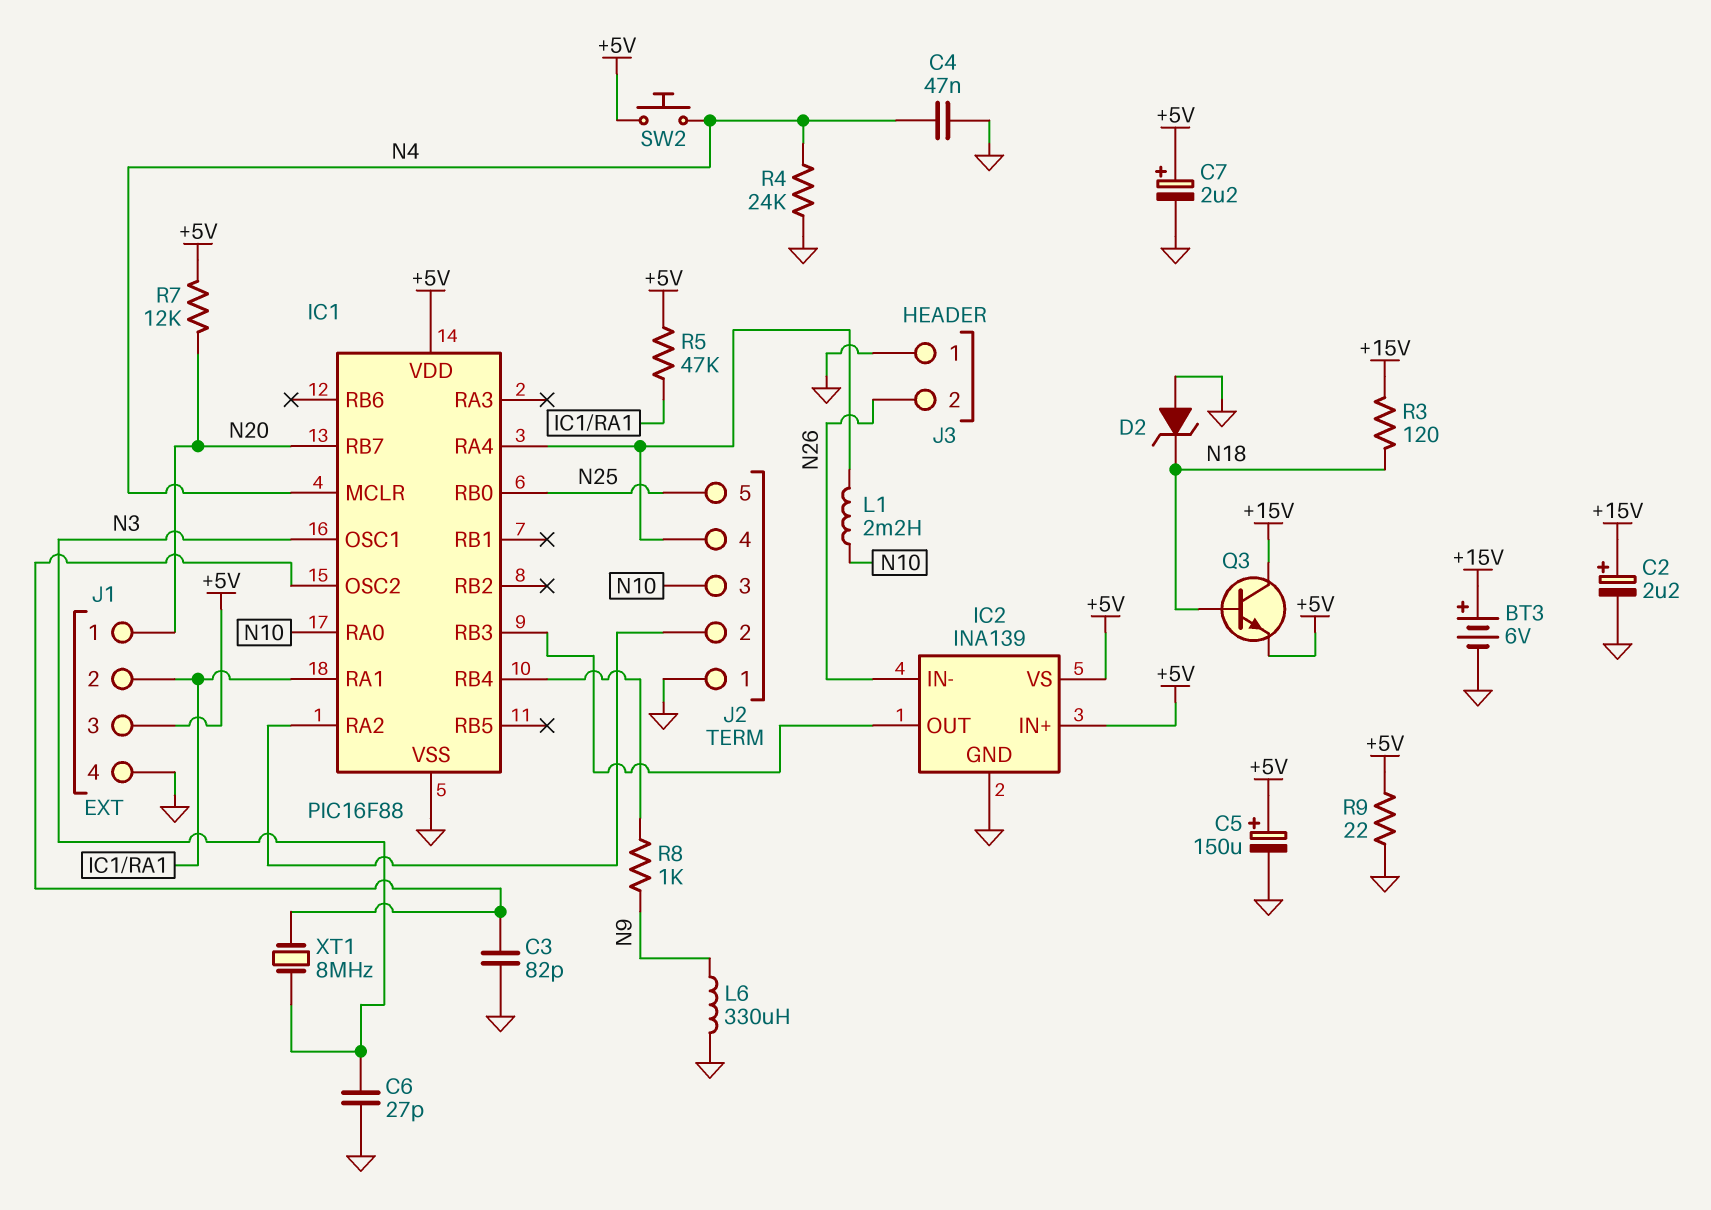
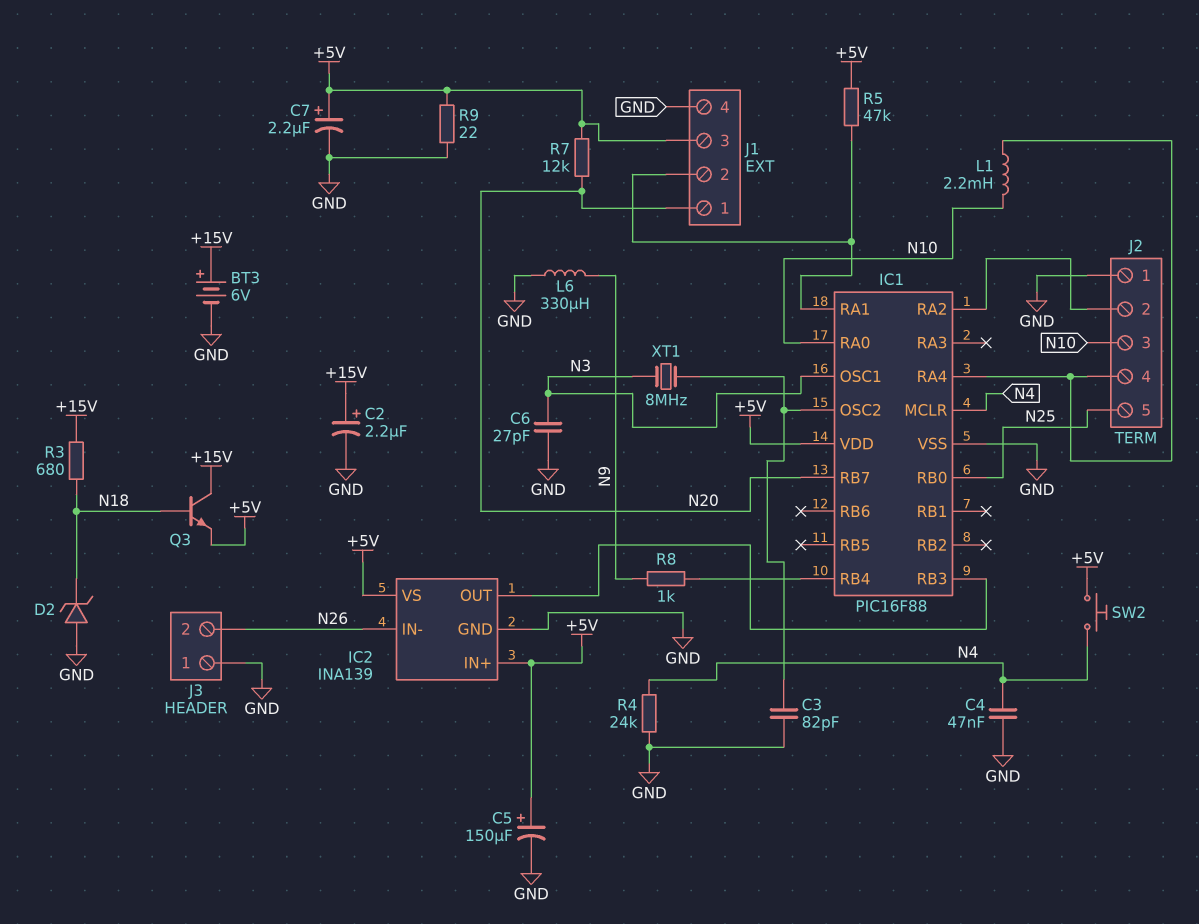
R3: 120 (+15V, N18) -> 680 (+15V, N18)

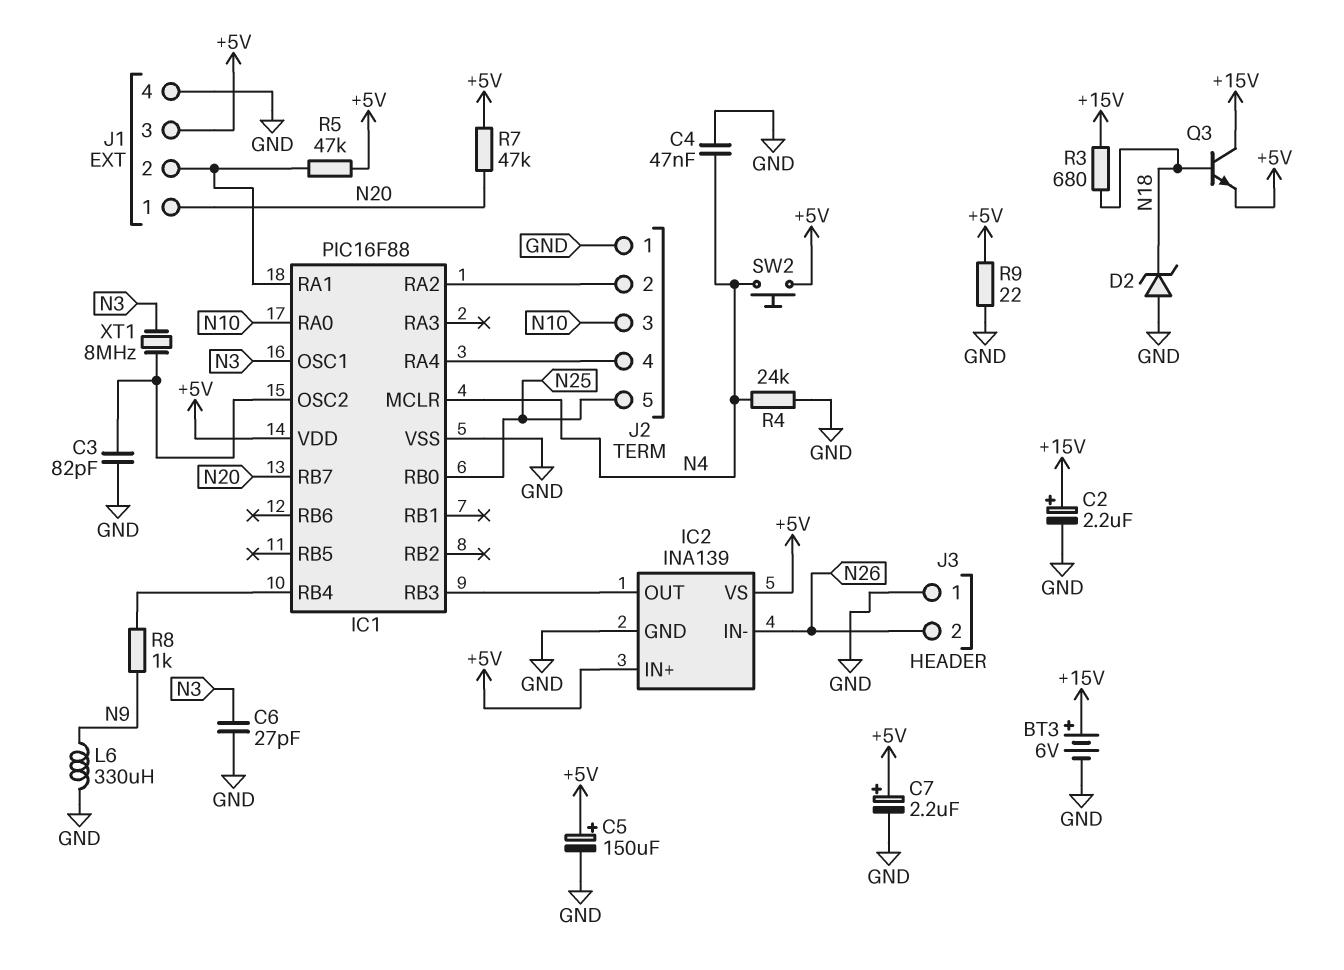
L1: 2.2mH (IC1/RA4, N10) -> none
R7: 12k (+5V, N20) -> 47k (+5V, N20)

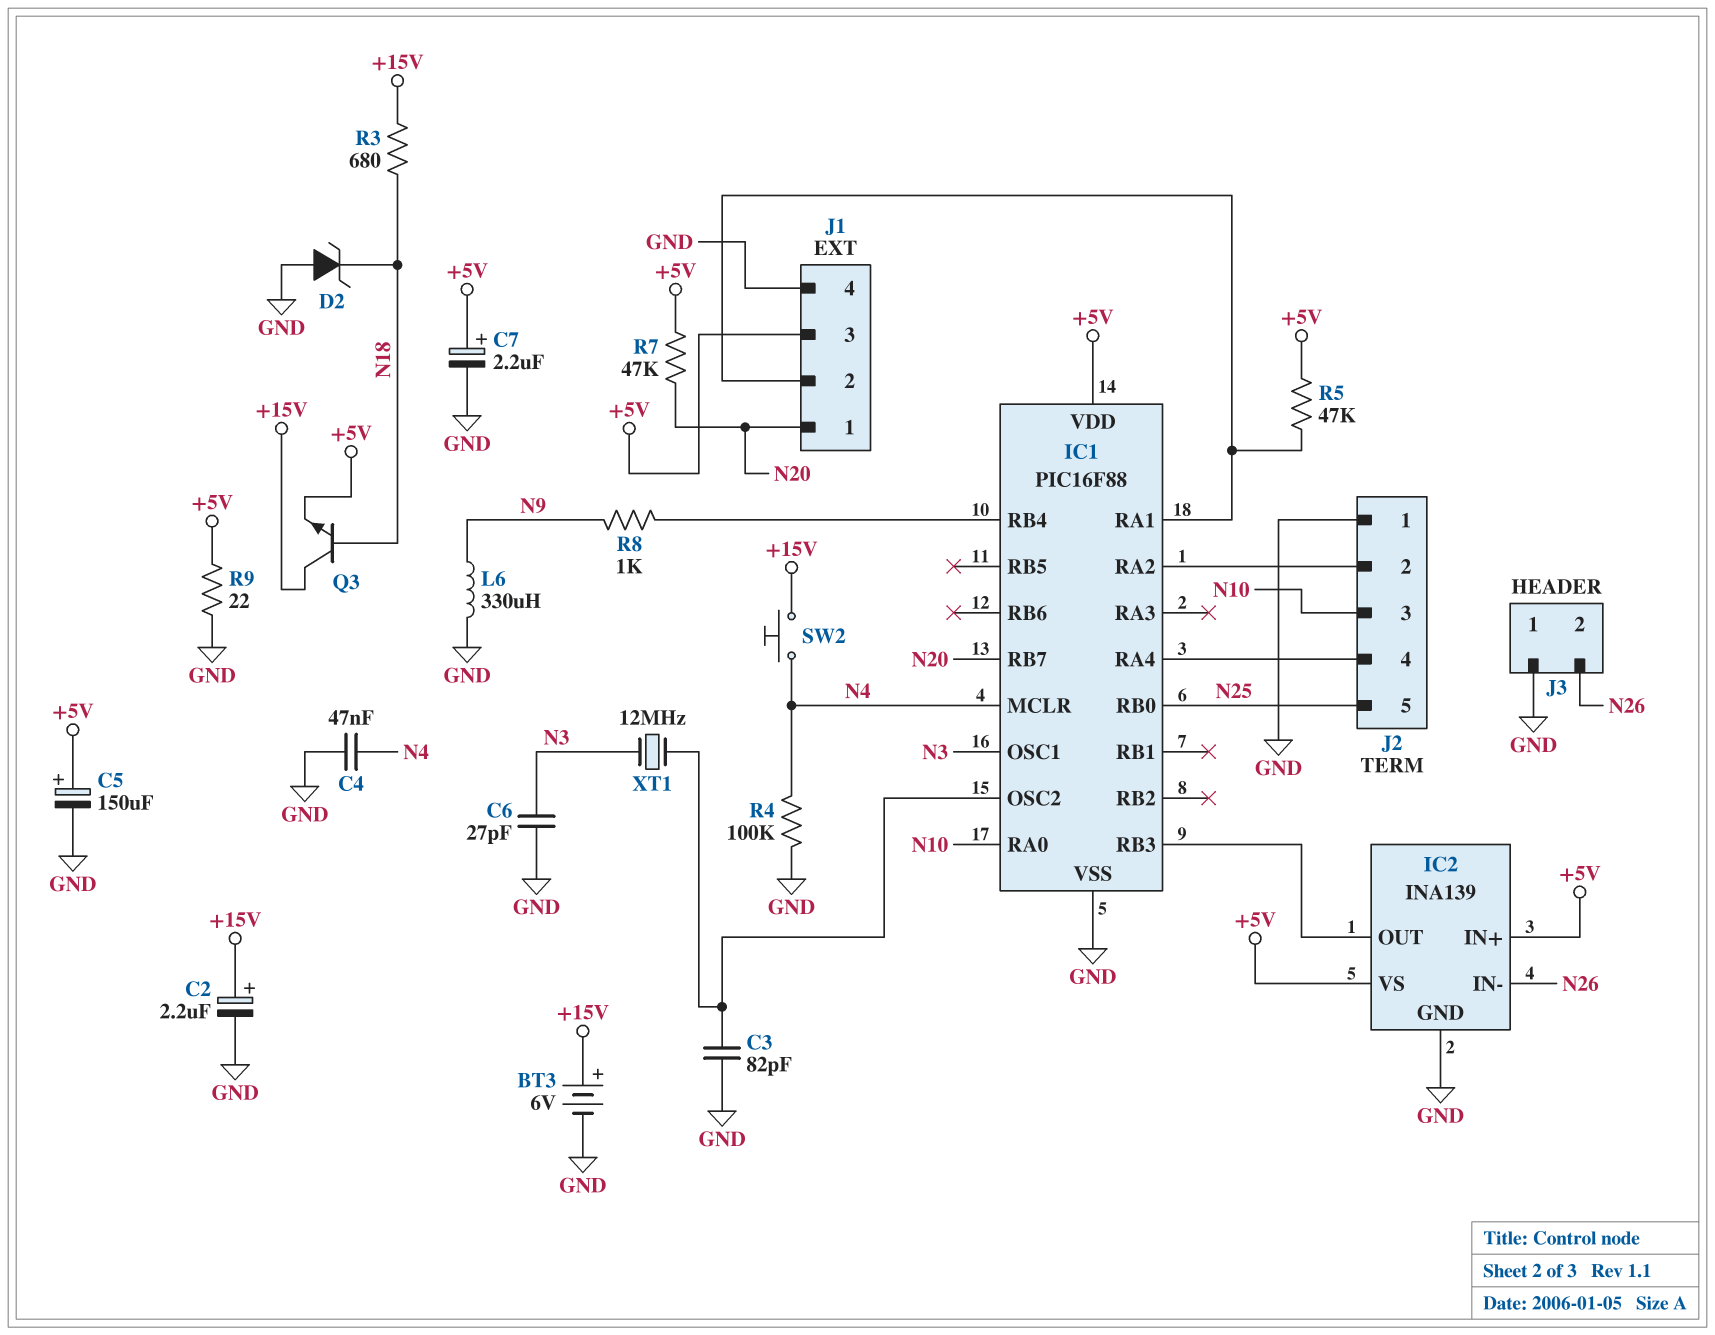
R4: 24k (GND, N4) -> 100k (GND, N4)
SW2: button (+5V, N4) -> button (+15V, N4)
XT1: 8MHz (IC1/OSC2, N3) -> 12MHz (IC1/OSC2, N3)

